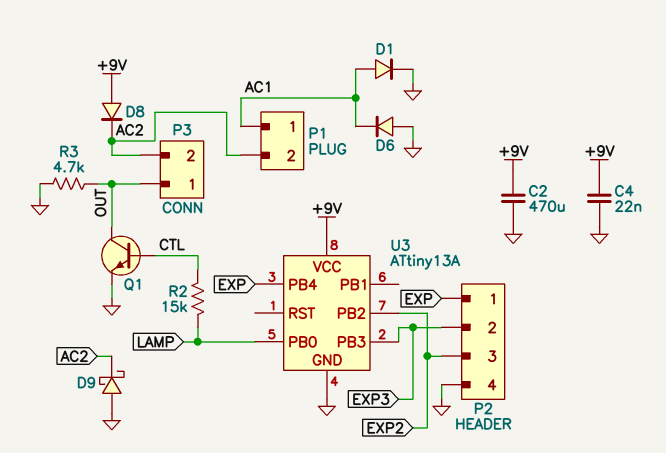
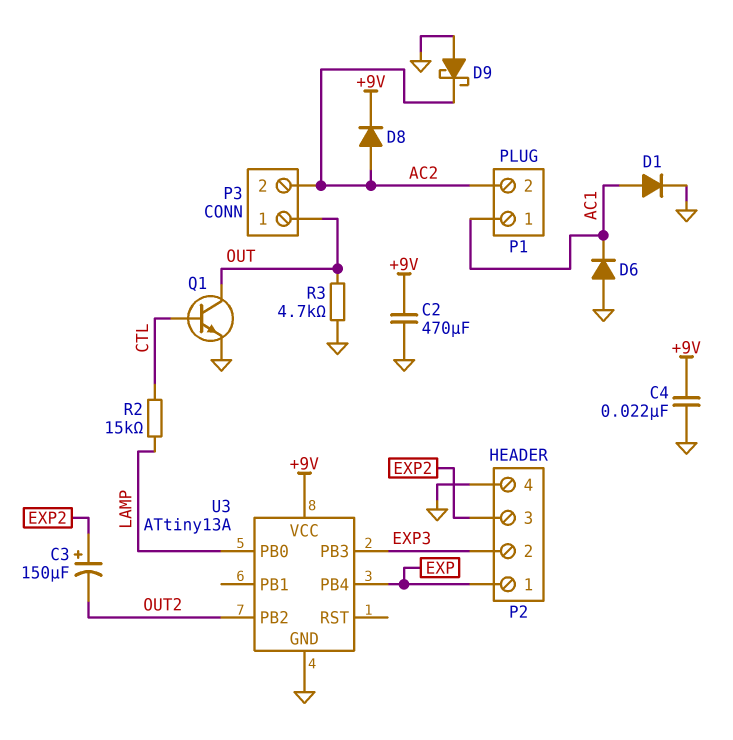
C3: none -> 150uF (plus EXP2, minus OUT2)
D8: diode (A +9V, K AC2) -> diode (A AC2, K +9V)
U3 pin PB2: EXP2 -> OUT2

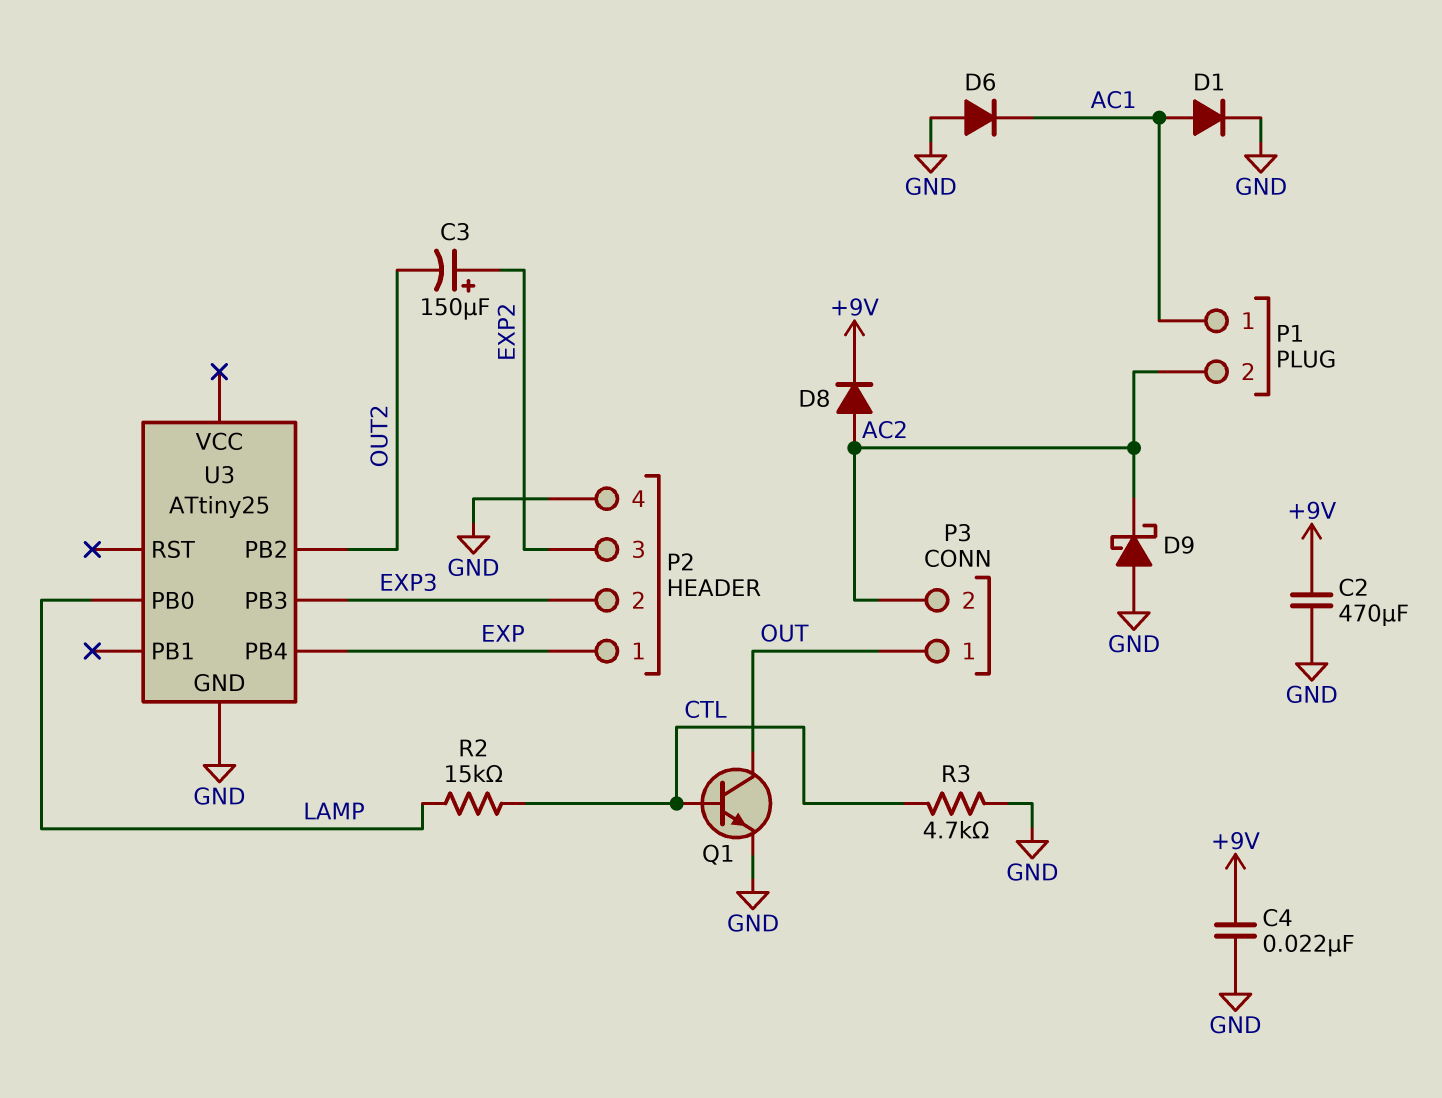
R3: 4.7k (GND, OUT) -> 4.7k (CTL, GND)
U3: ATtiny13A -> ATtiny25
U3 pin VCC: +9V -> none

